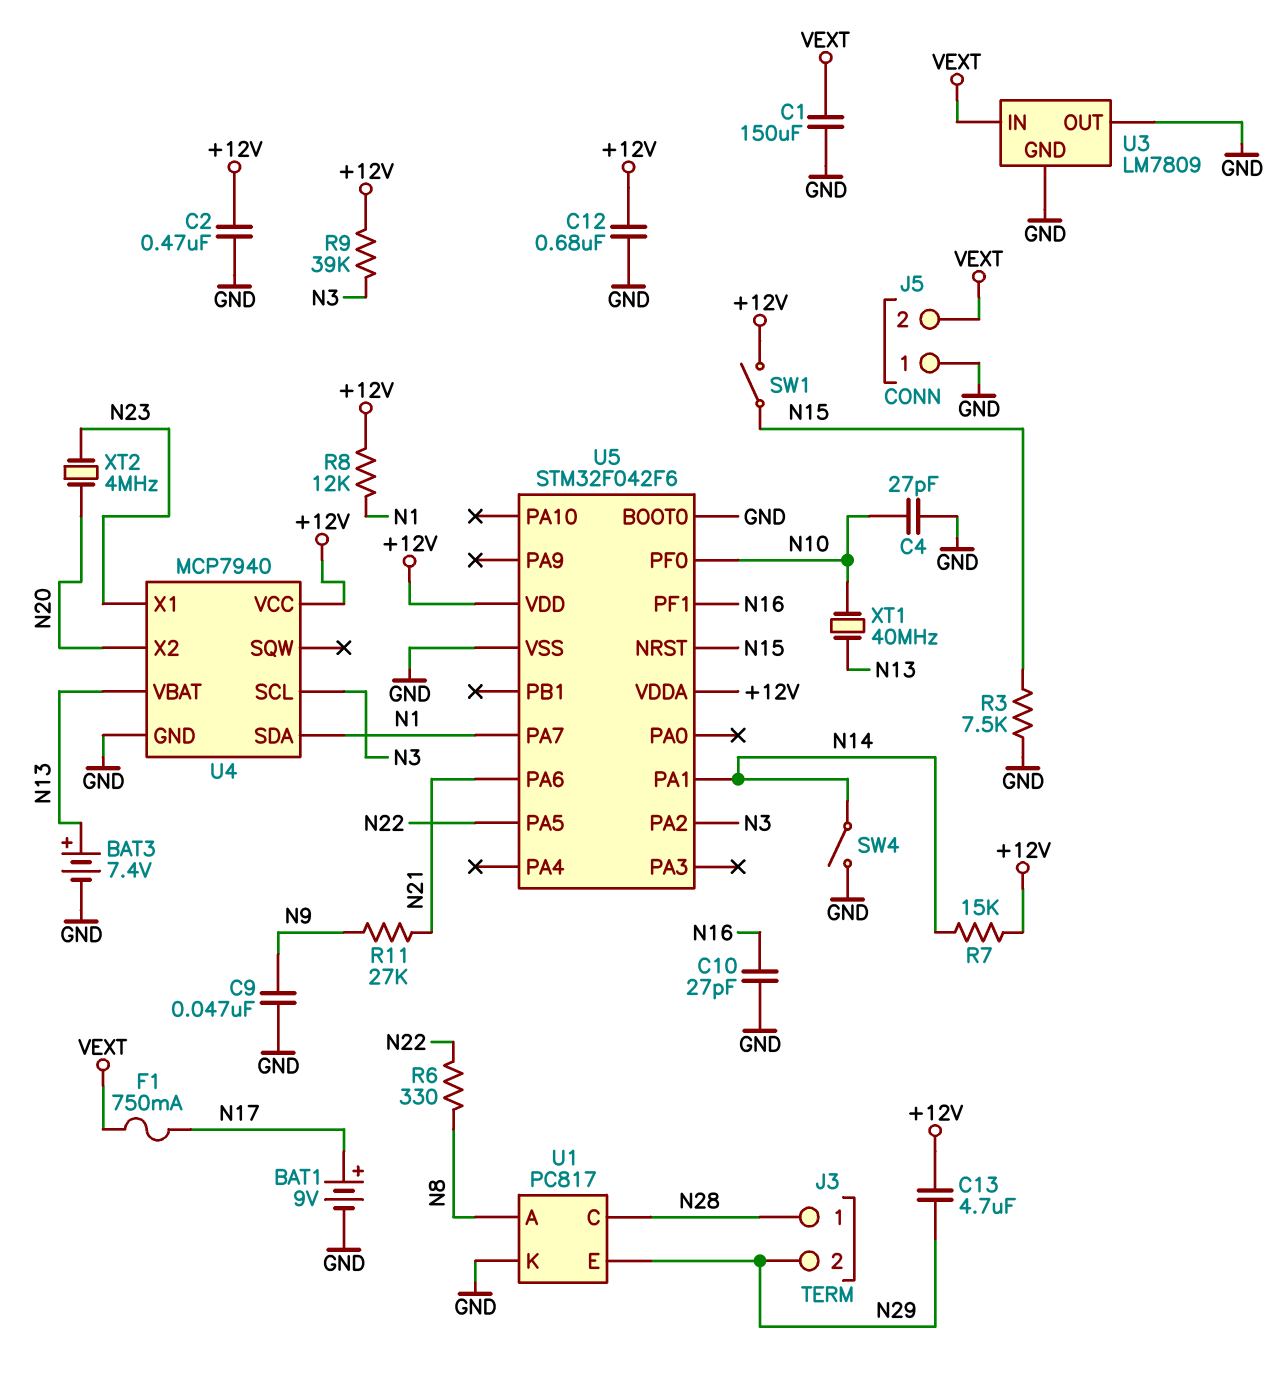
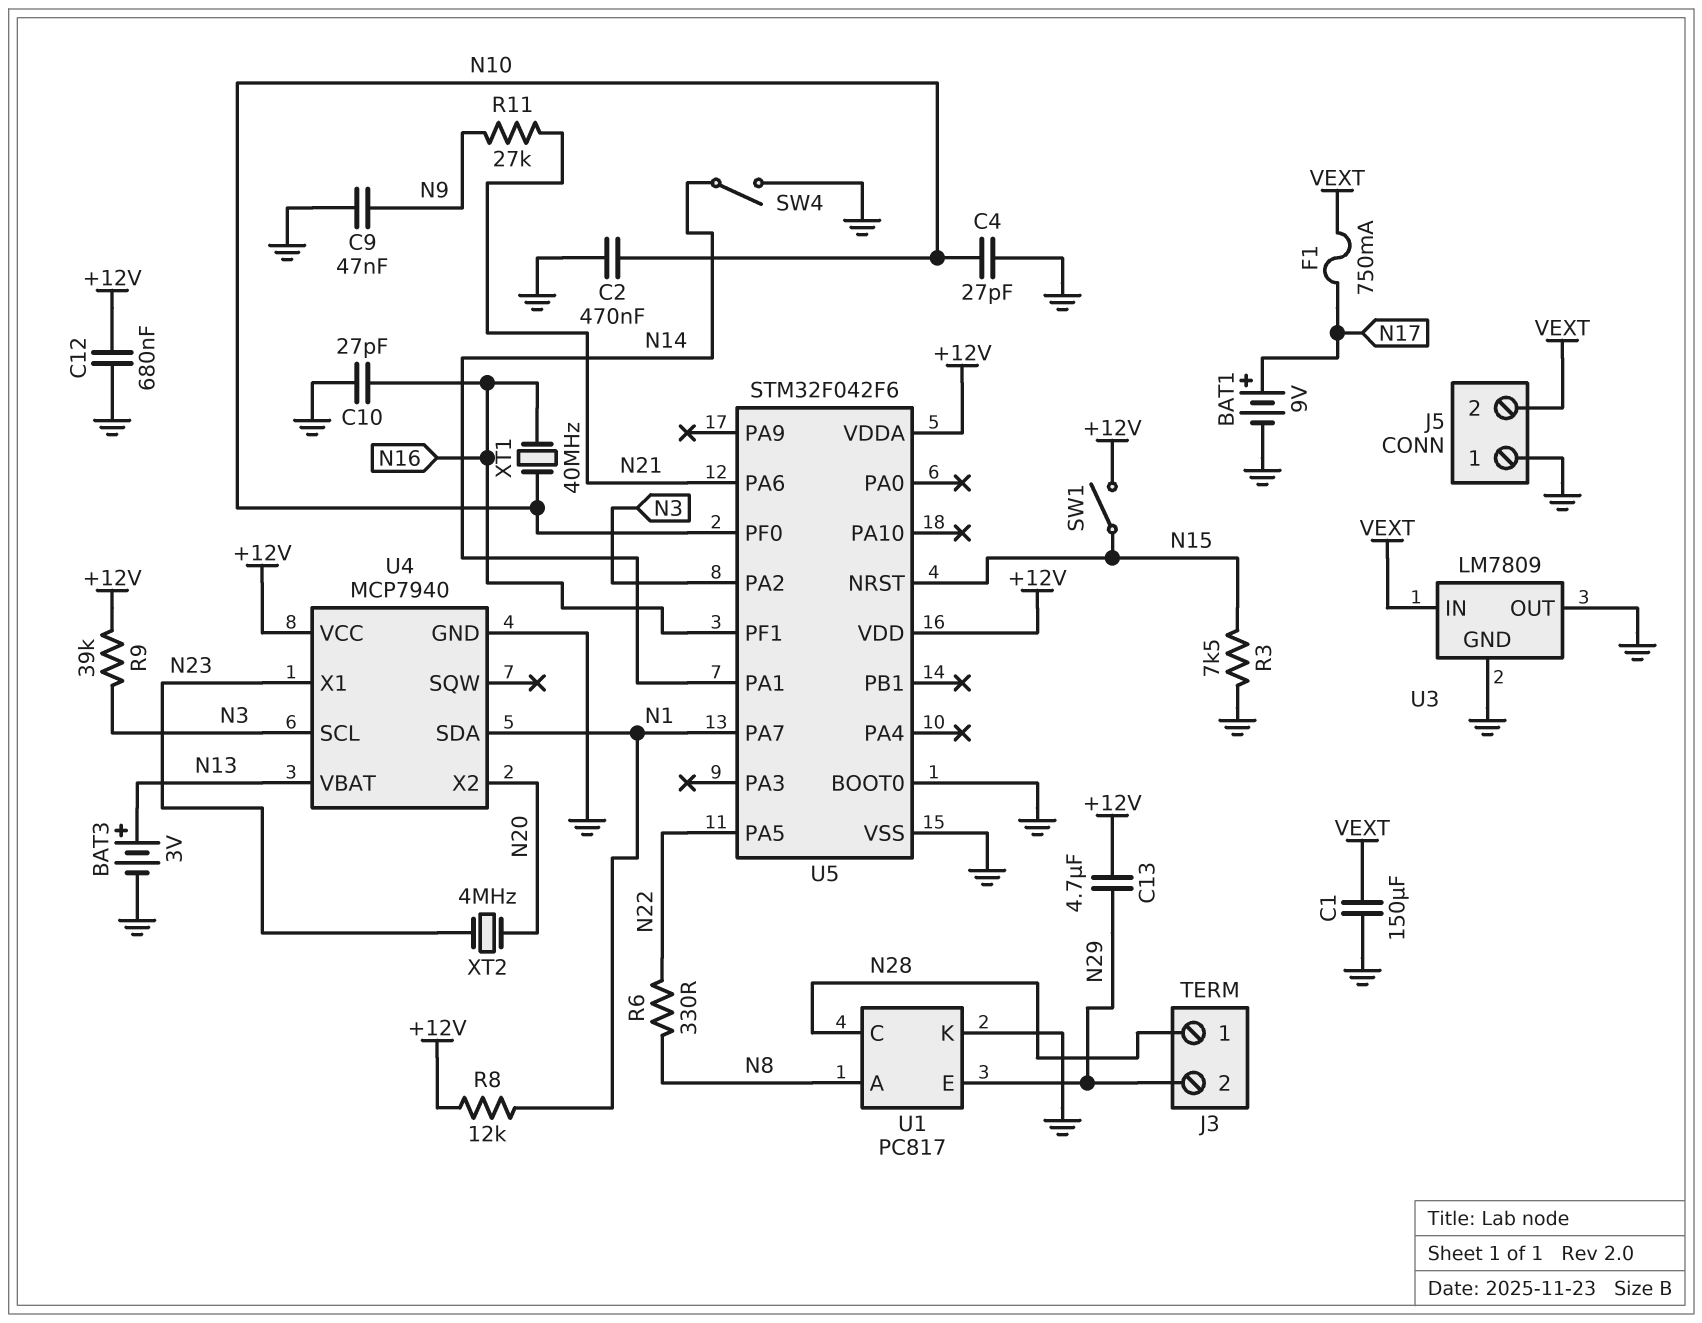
BAT3: 7.4V (plus N13, minus GND) -> 3V (plus N13, minus GND)
C2: 470nF (+12V, GND) -> 470nF (GND, N10)
R7: 15k (+12V, N14) -> none
XT1: 40MHz (N10, N13) -> 40MHz (N10, N16)

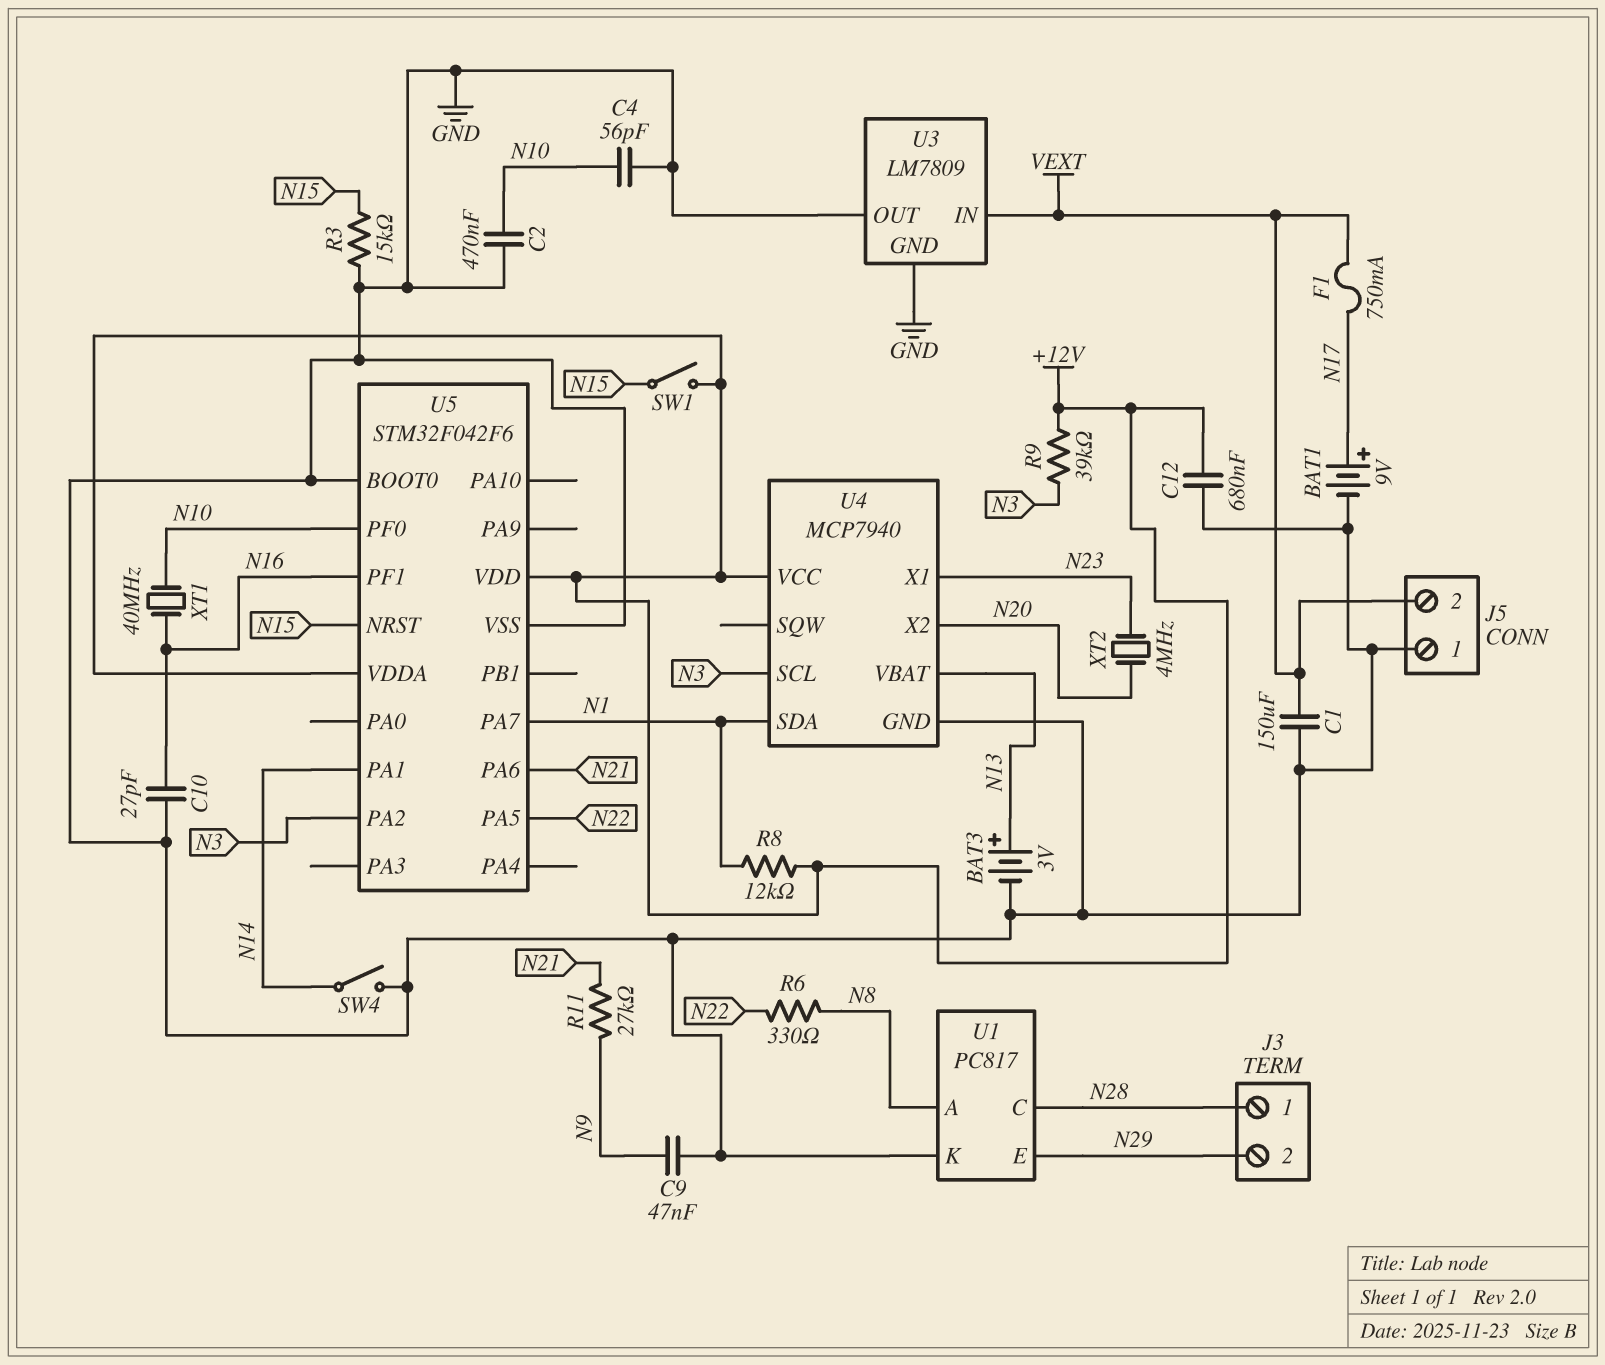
C4: 27pF (GND, N10) -> 56pF (GND, N10)
C13: 4.7uF (+12V, N29) -> none
R3: 7.5k (GND, N15) -> 15k (GND, N15)

